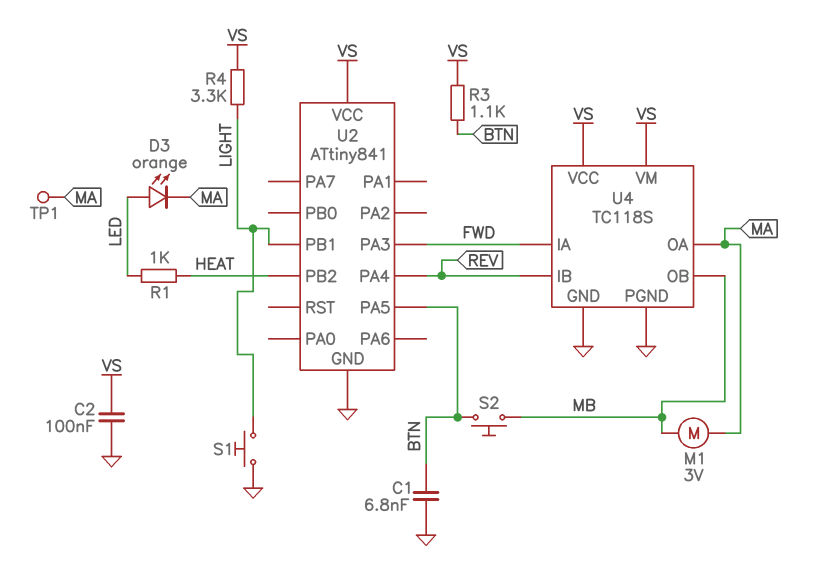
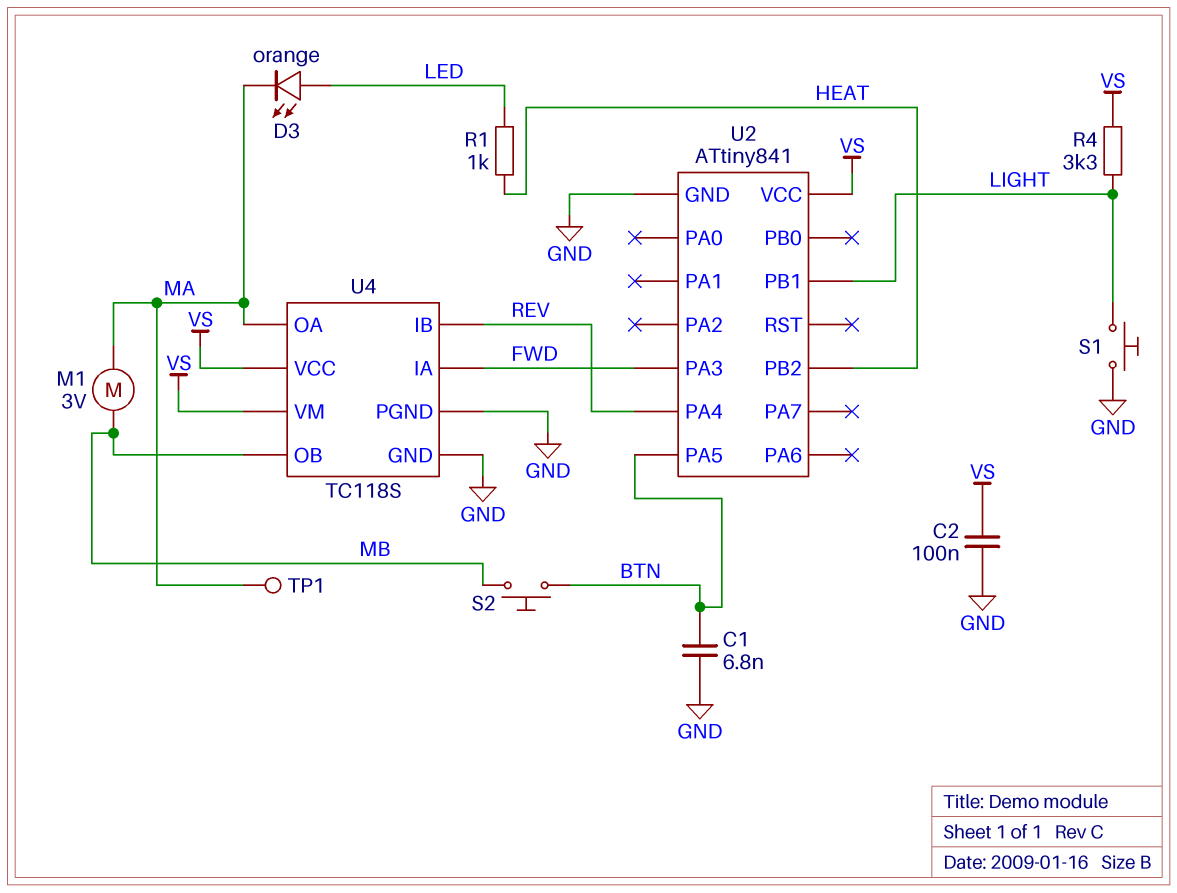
R3: 1.1k (BTN, VS) -> none

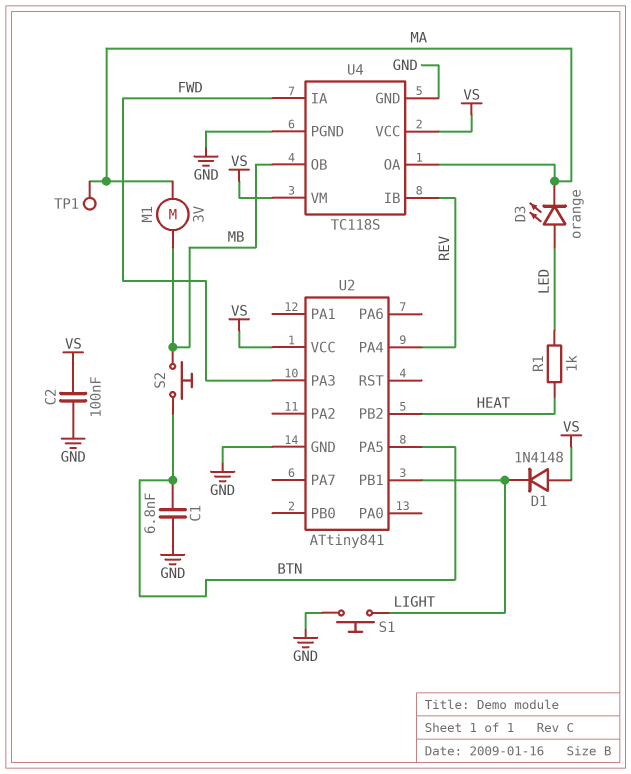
D1: none -> diode 1N4148 (A VS, K LIGHT)
R4: 3.3k (LIGHT, VS) -> none

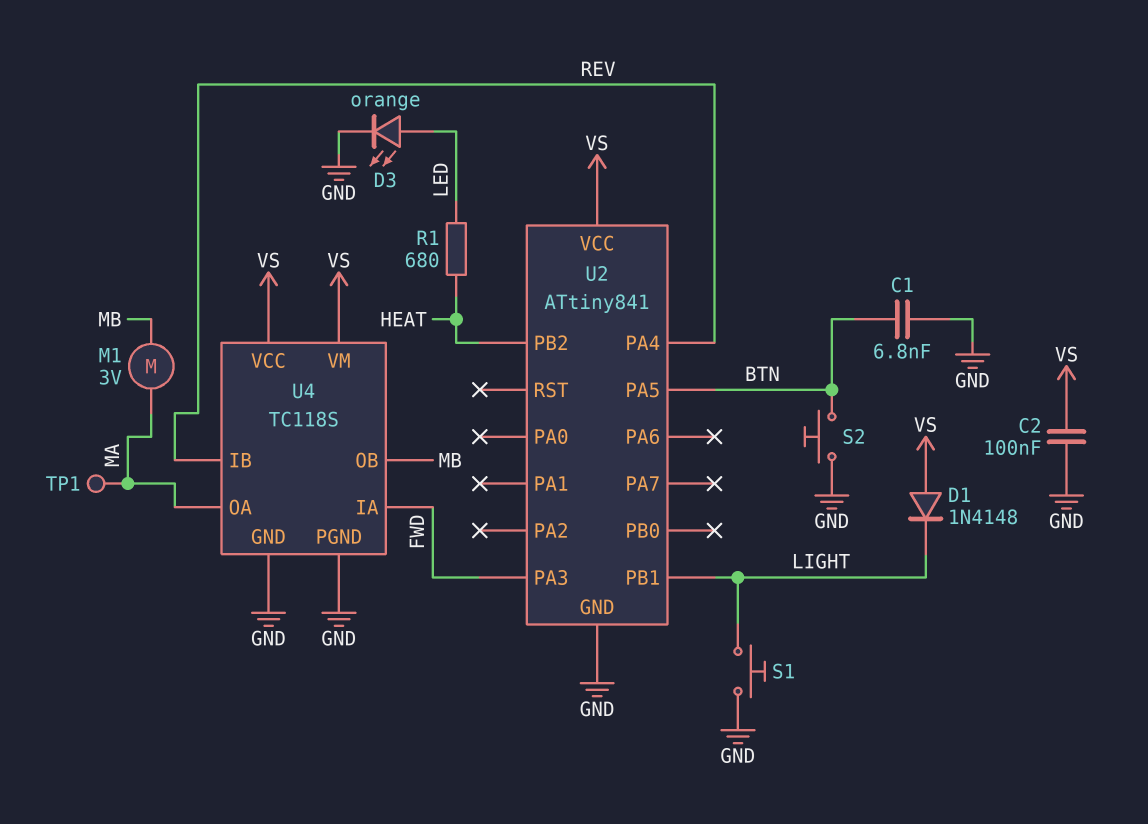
D3: LED orange (A LED, K MA) -> LED orange (A LED, K GND)
R1: 1k (HEAT, LED) -> 680 (HEAT, LED)
S2: button (BTN, MB) -> button (BTN, GND)

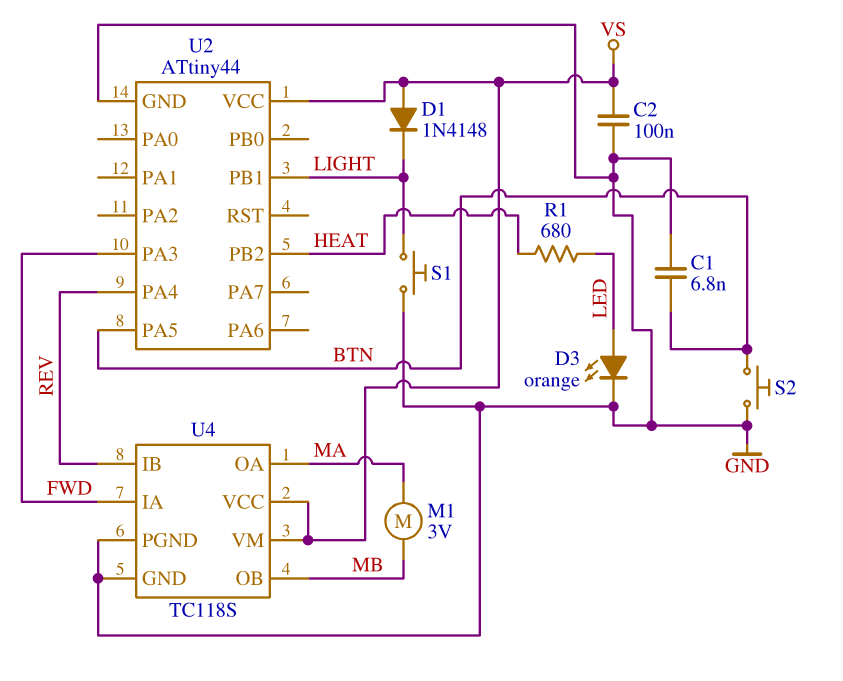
TP1: test point (MA) -> none
U2: ATtiny841 -> ATtiny44

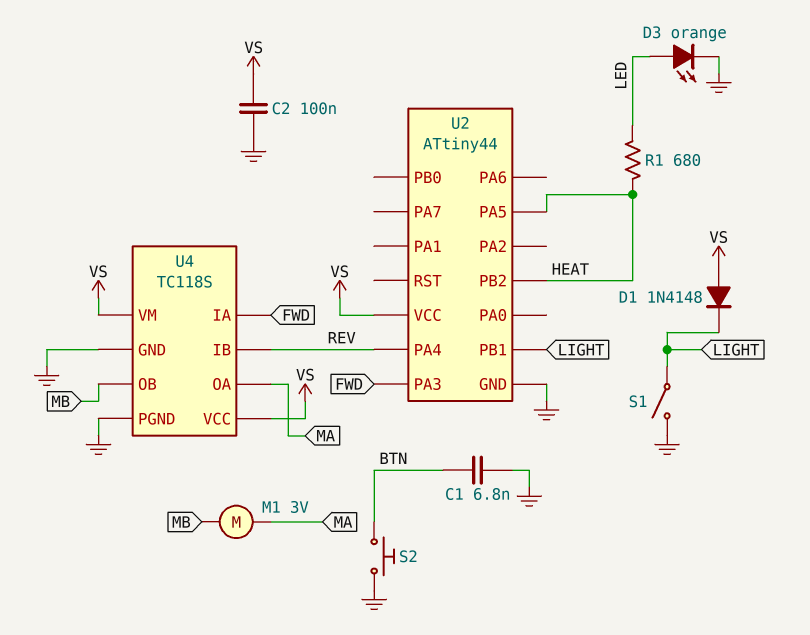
S1: button (GND, LIGHT) -> switch (GND, LIGHT)
U2 pin PA5: BTN -> HEAT

